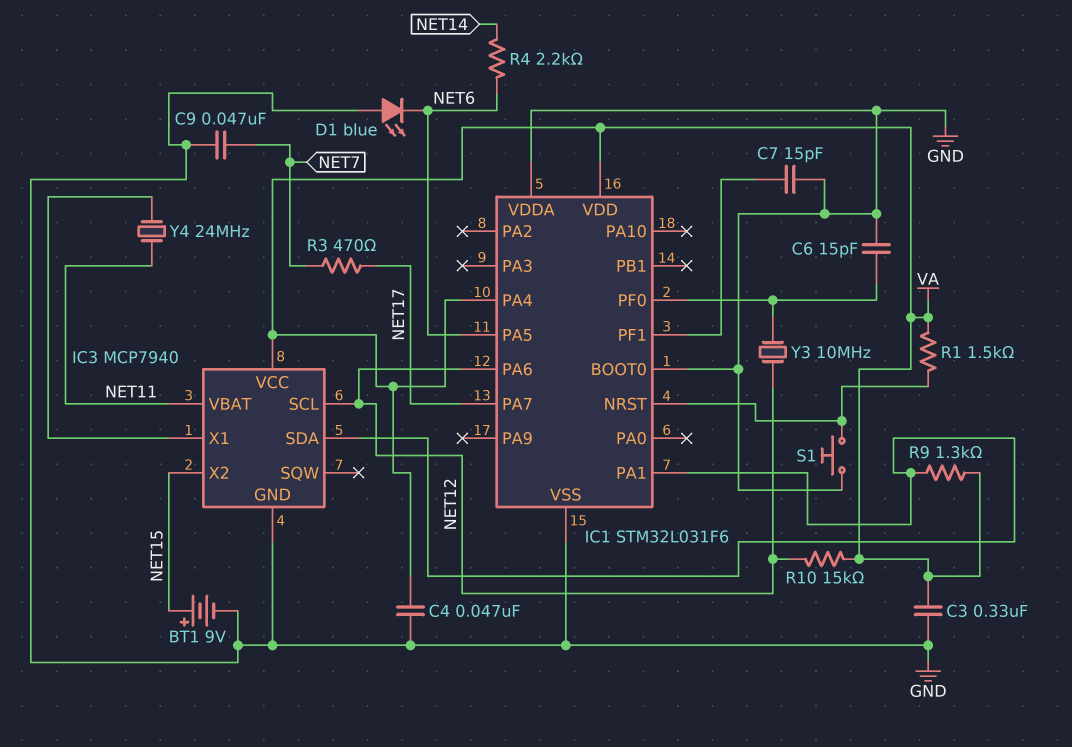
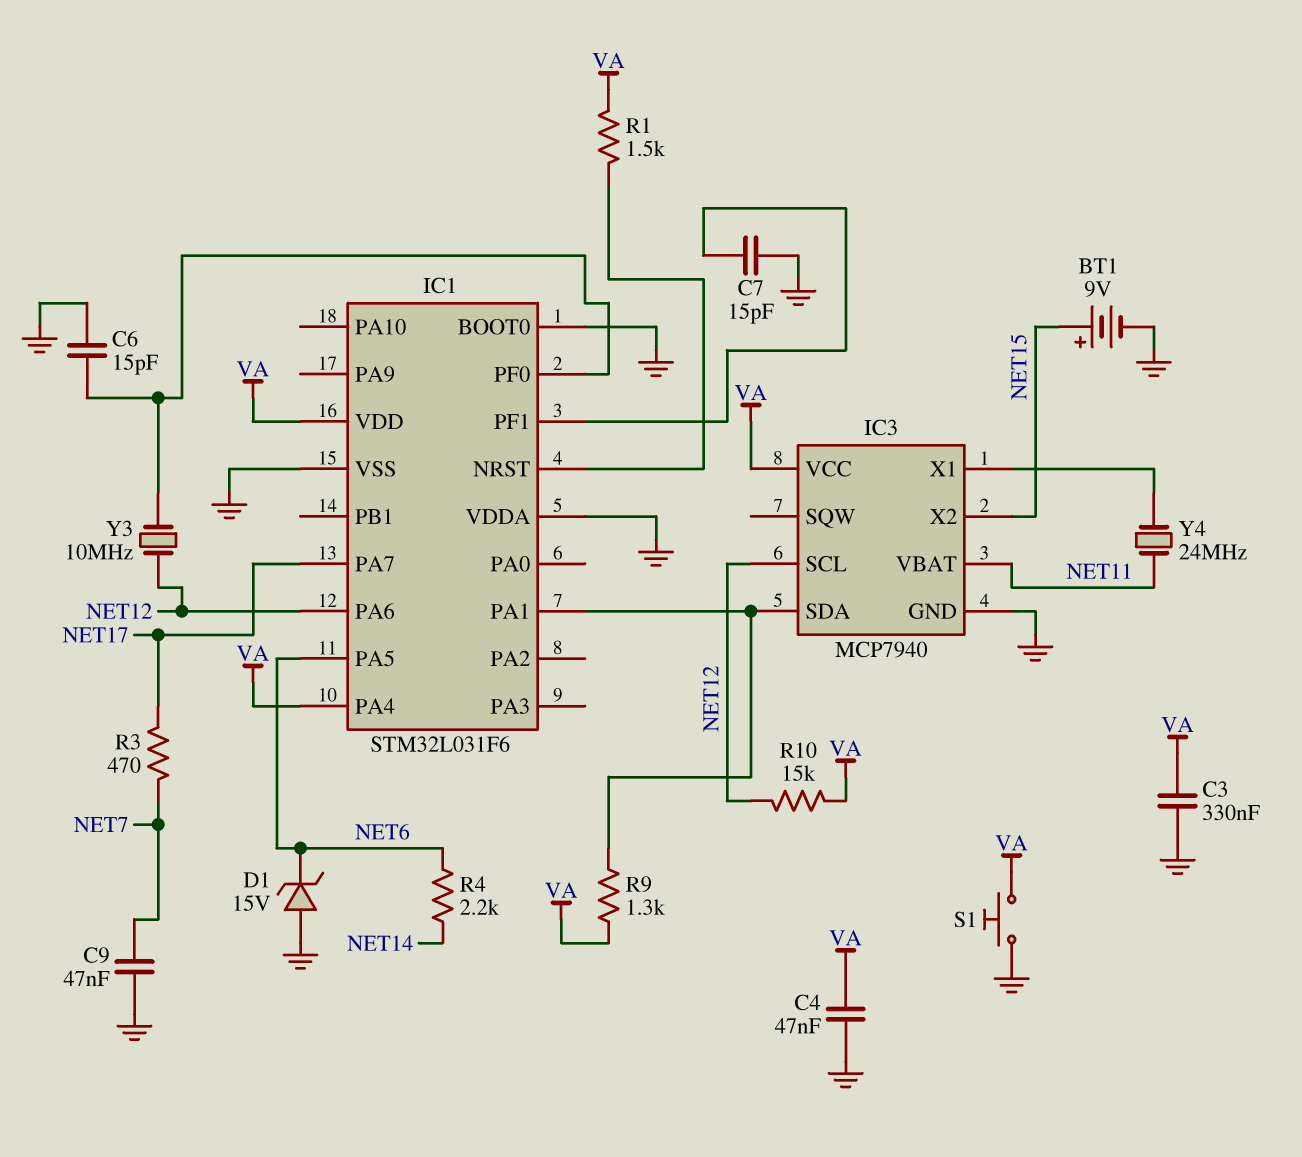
D1: LED blue (A GND, K NET6) -> zener 15V (A GND, K NET6)
S1: button (GND, IC1/NRST) -> button (GND, VA)

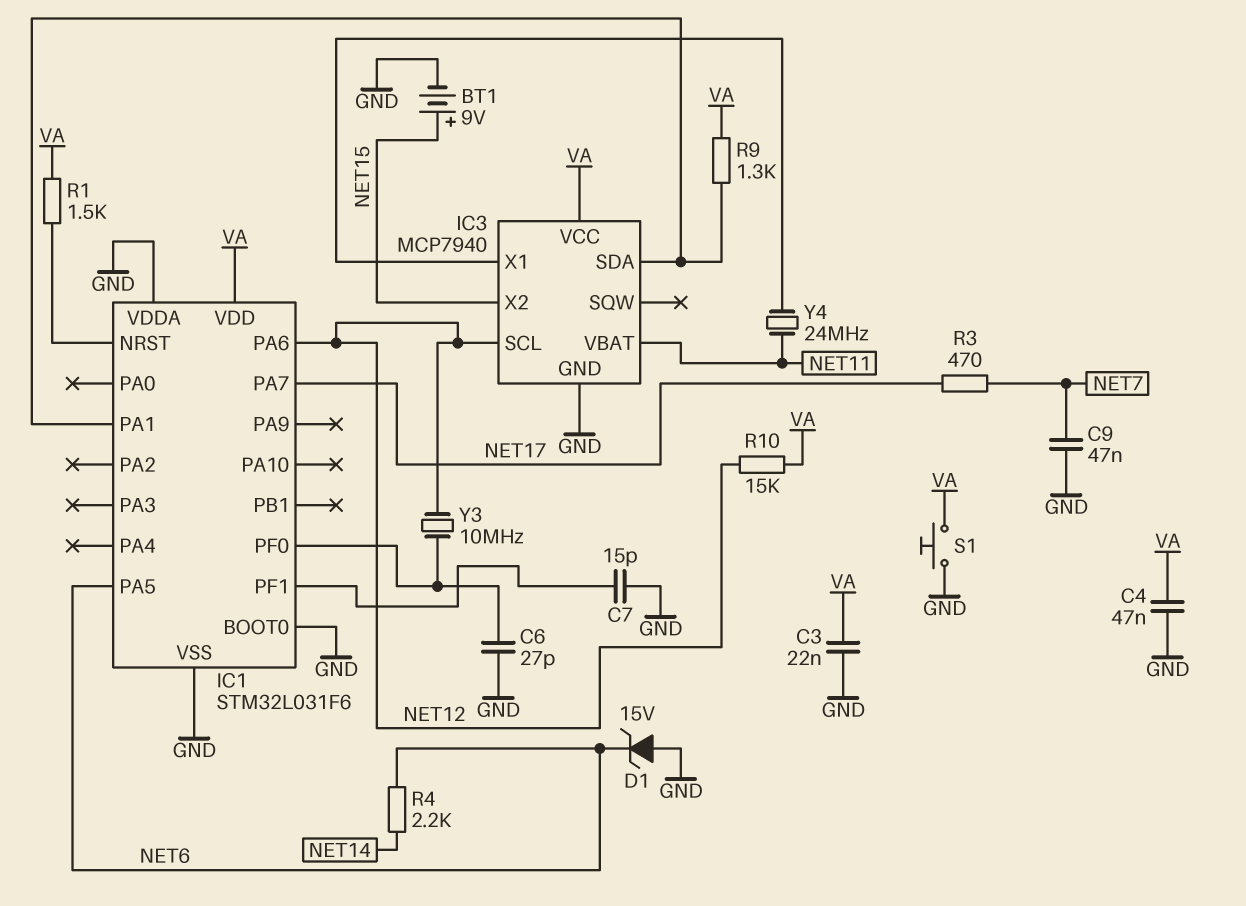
C3: 330nF (GND, VA) -> 22nF (GND, VA)
C6: 15pF (GND, IC1/PF0) -> 27pF (GND, IC1/PF0)
IC1 pin PA4: VA -> none

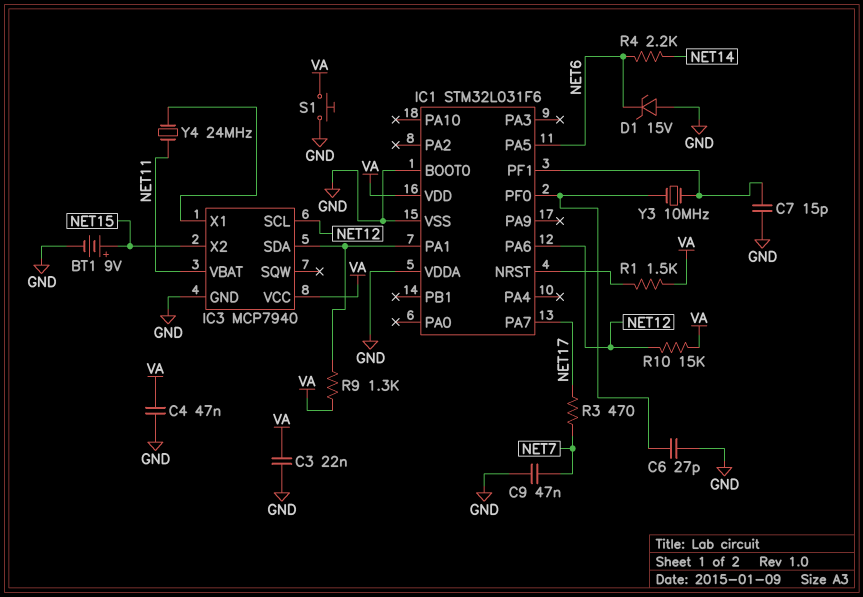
Y3: 10MHz (IC1/PF0, NET12) -> 10MHz (IC1/PF0, IC1/PF1)

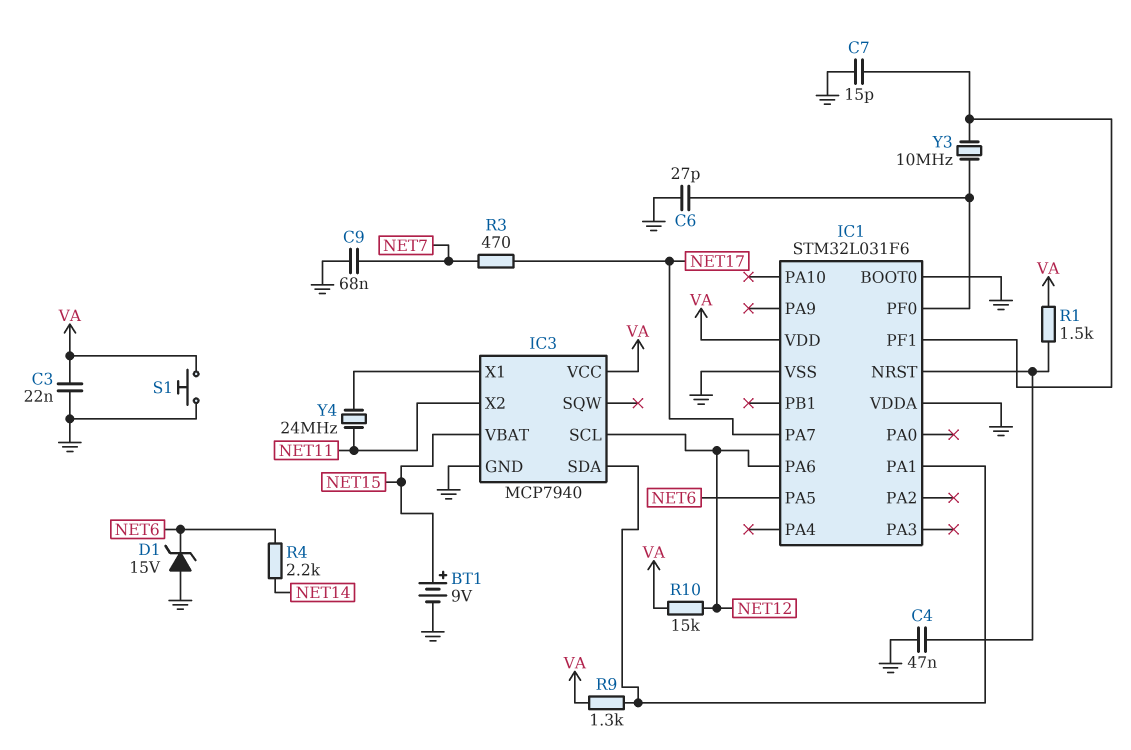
C4: 47nF (GND, VA) -> 47nF (GND, IC1/NRST)
C9: 47nF (GND, NET7) -> 68nF (GND, NET7)
IC3 pin VBAT: NET11 -> NET15
IC3 pin X2: NET15 -> NET11

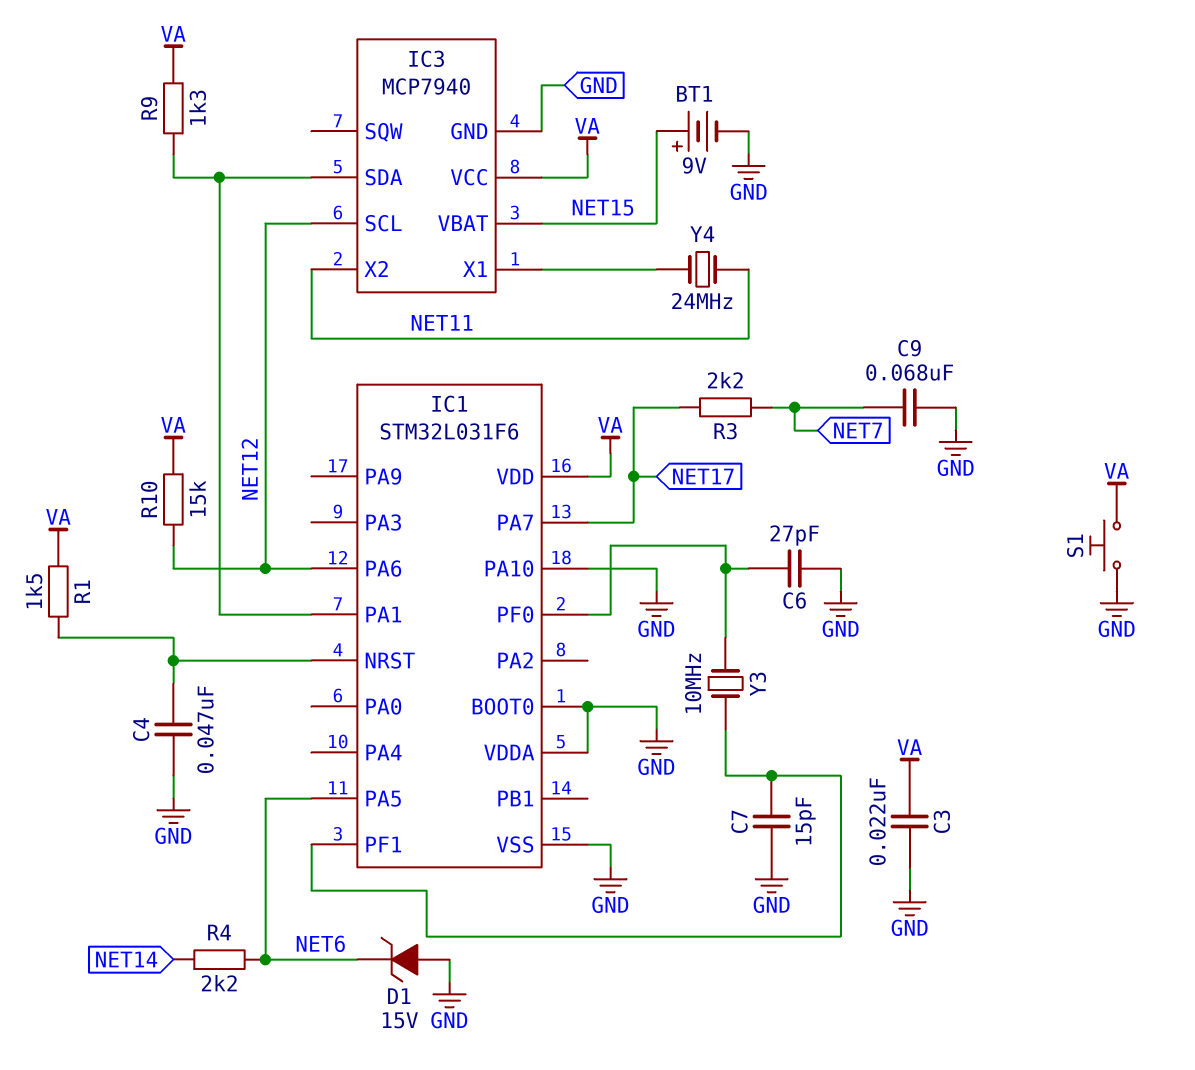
IC1 pin PA10: none -> GND
R3: 470 (NET7, NET17) -> 2.2k (NET7, NET17)

